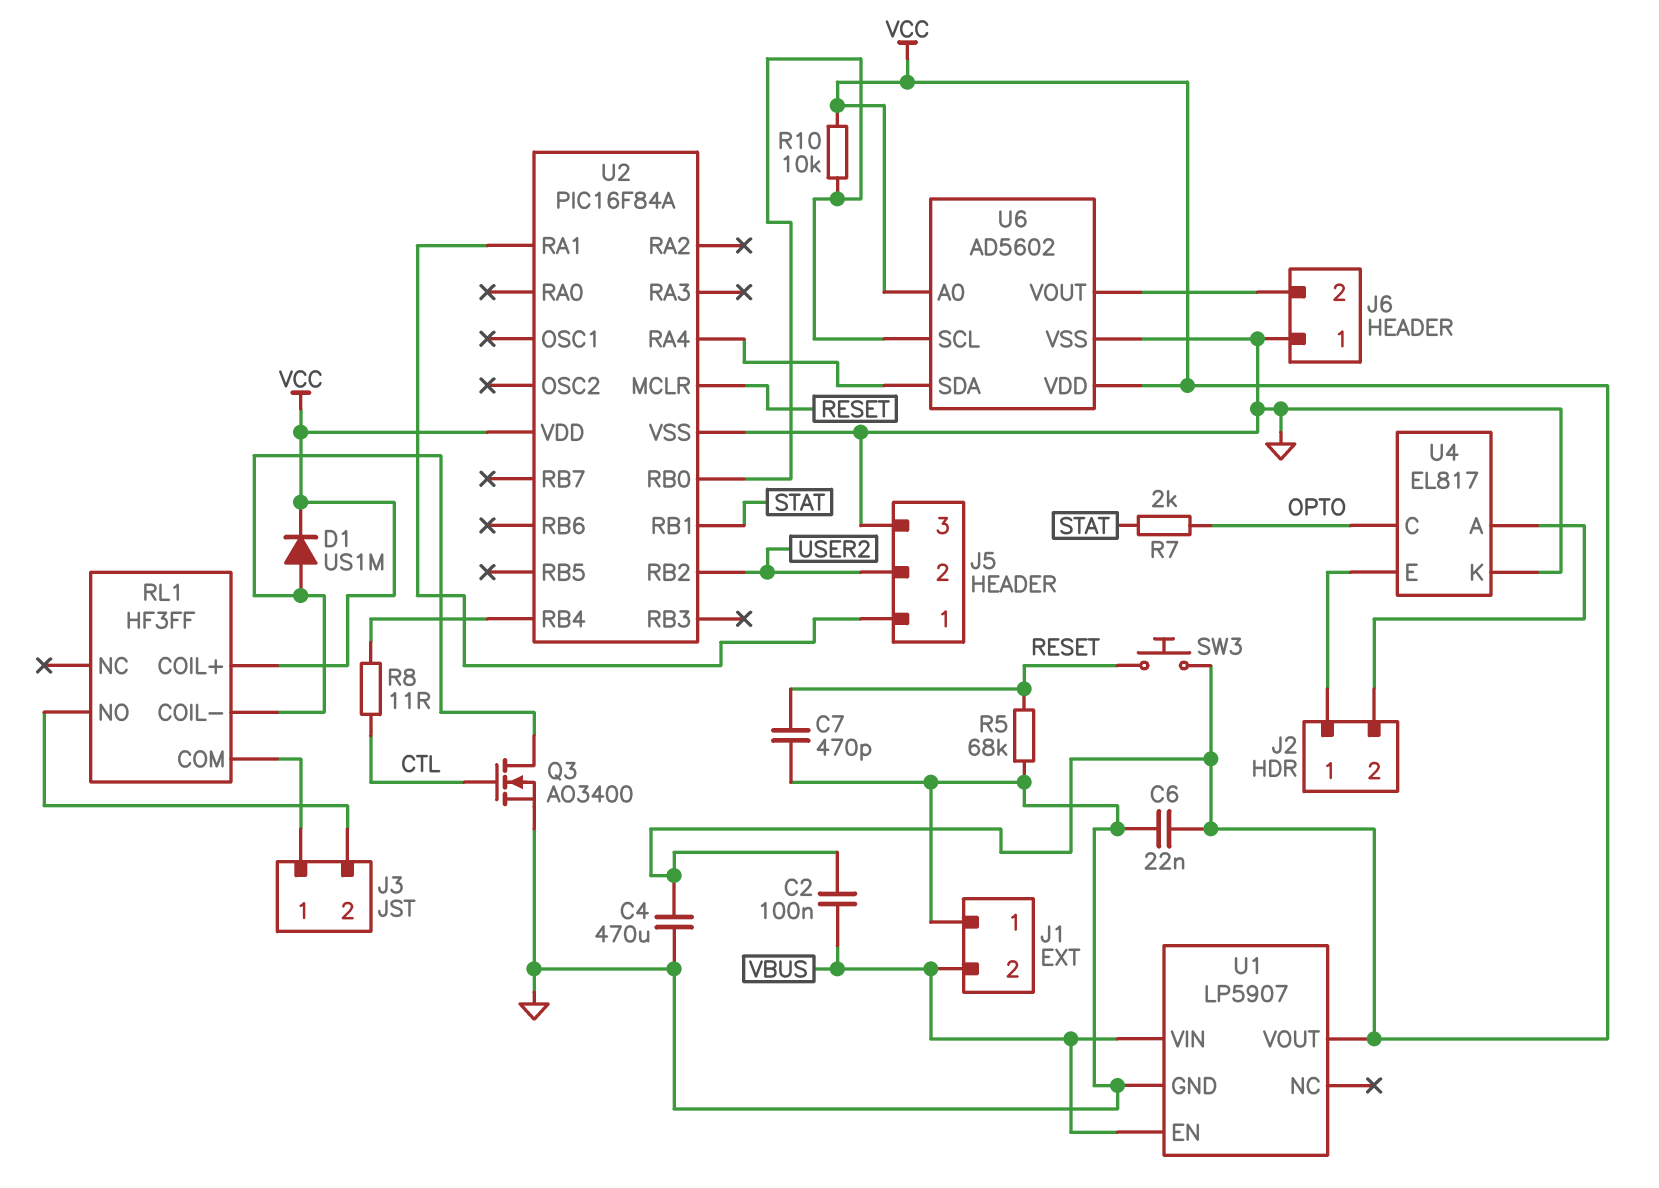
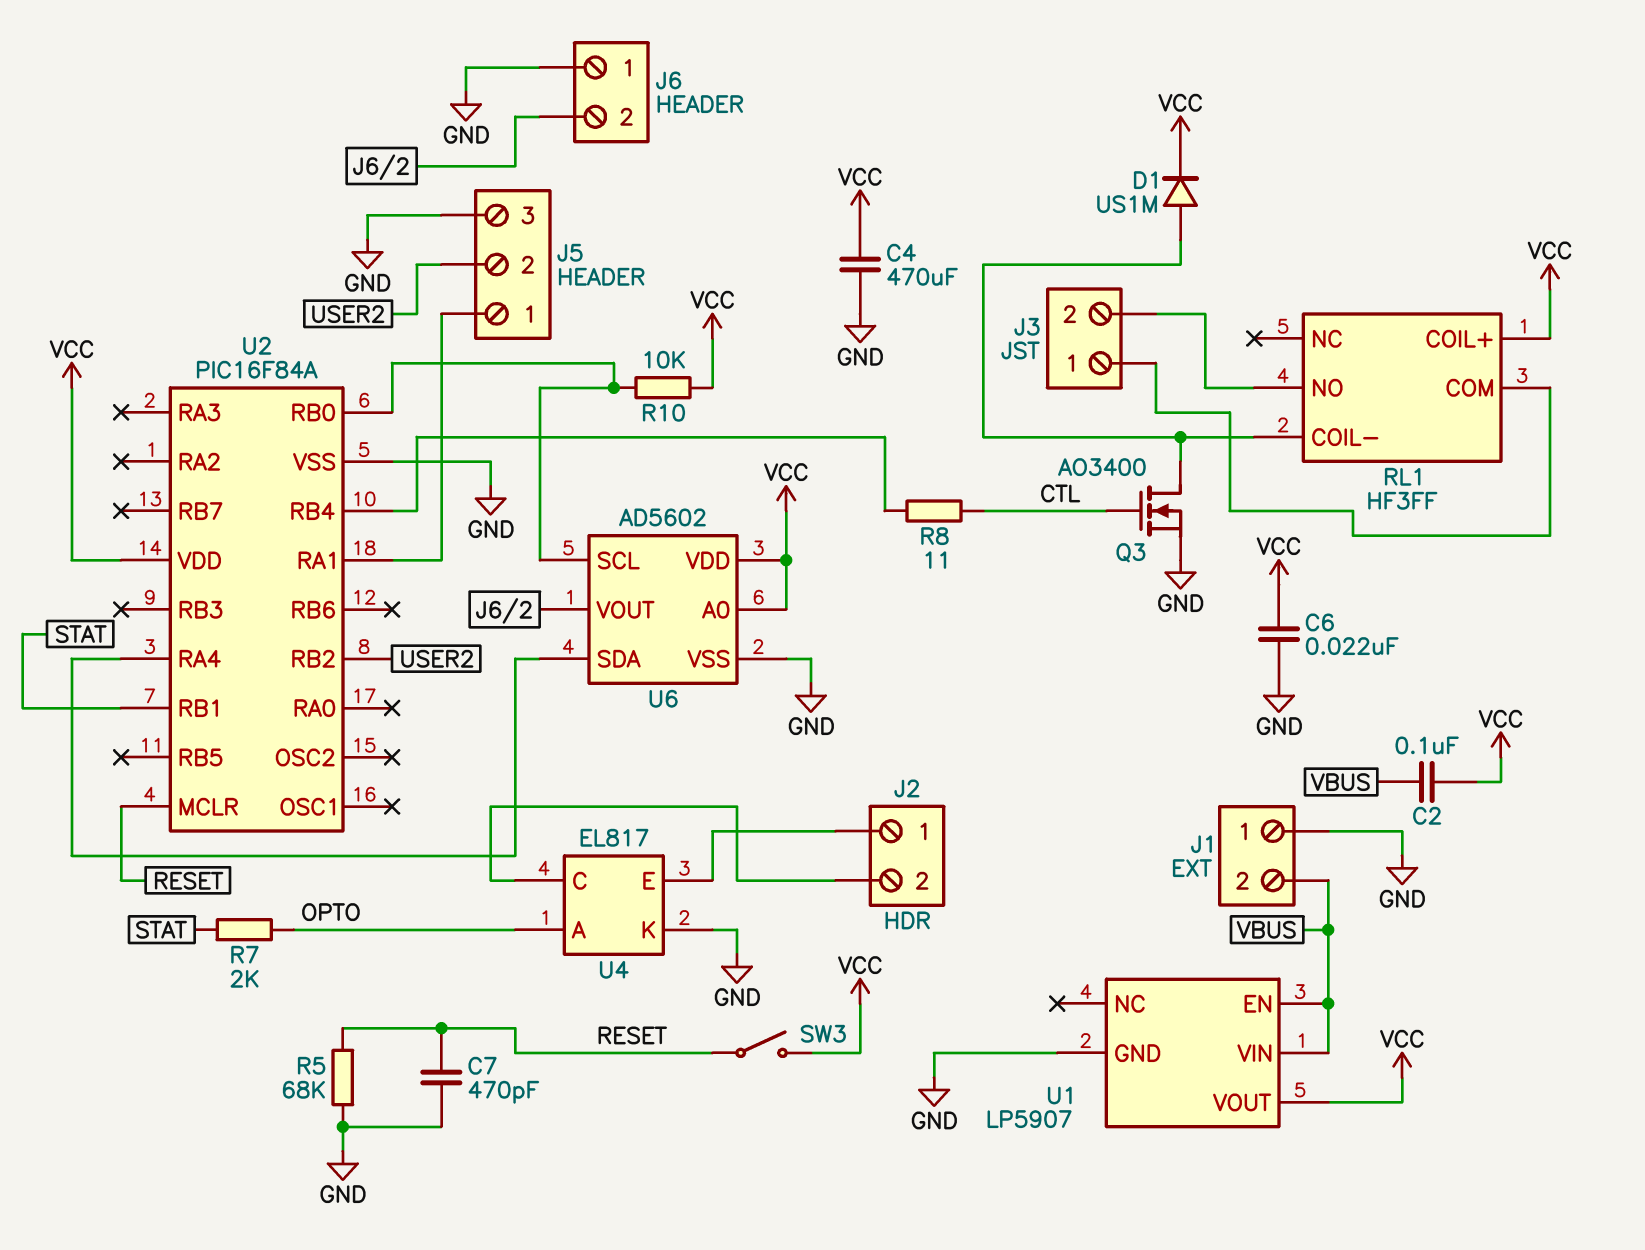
SW3: button (RESET, VCC) -> switch (RESET, VCC)
U4 pin A: J2/2 -> OPTO
U4 pin C: OPTO -> J2/2

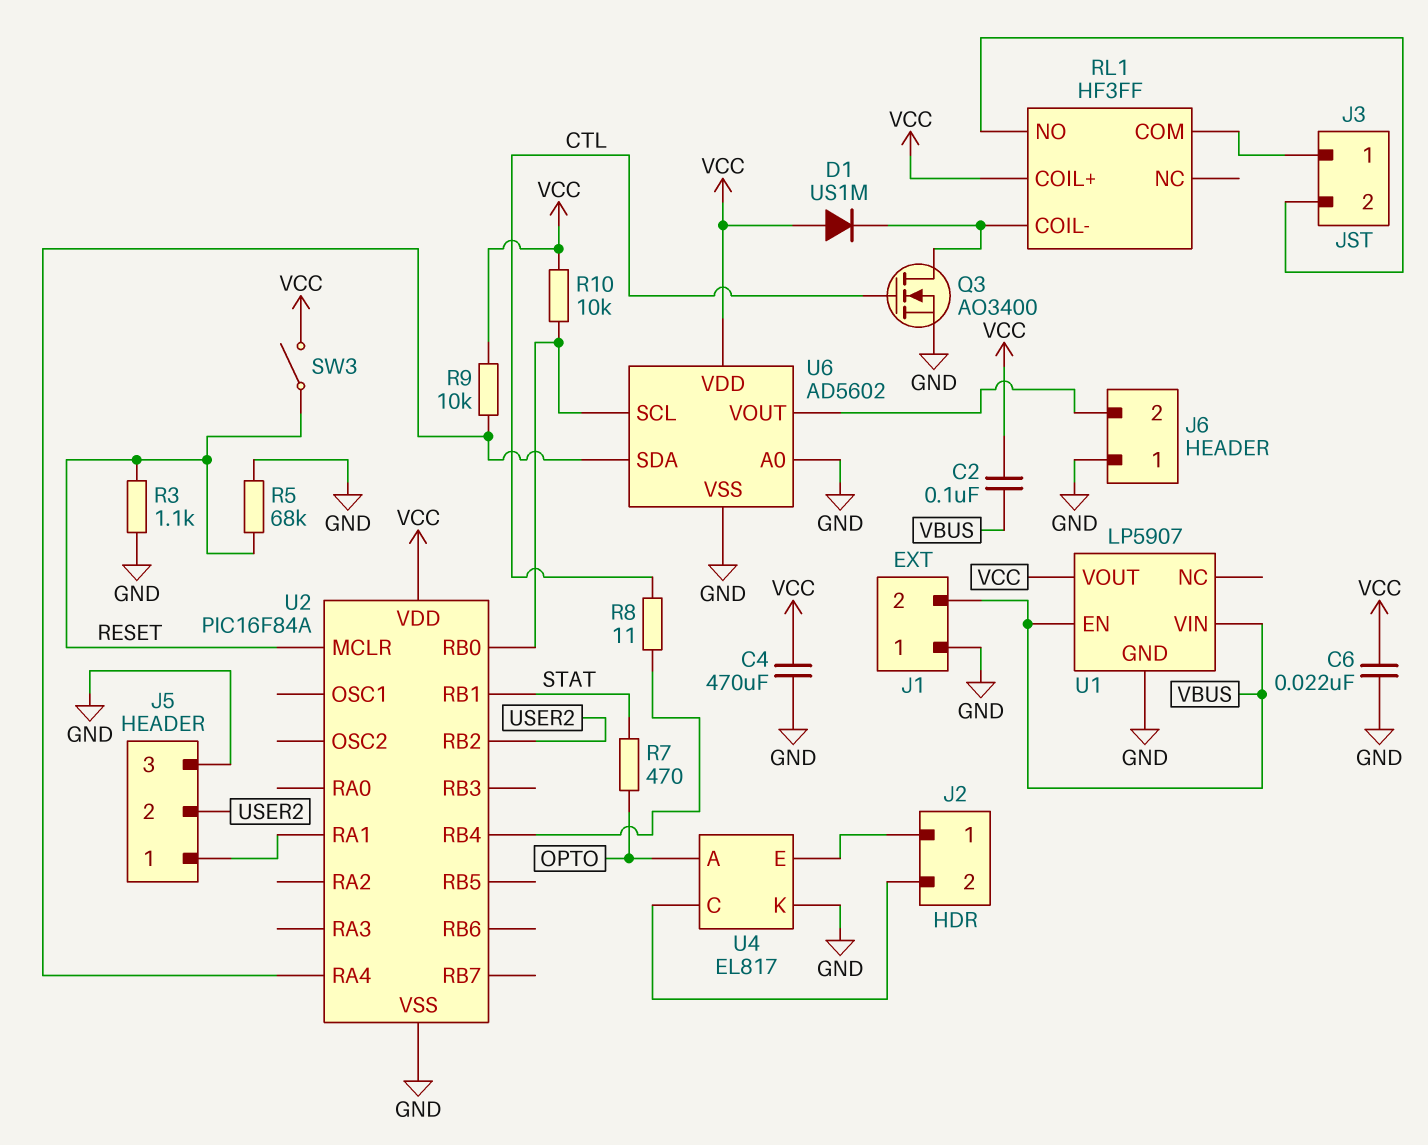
C7: 470pF (GND, RESET) -> none
D1: diode US1M (A RL1/COIL-, K VCC) -> diode US1M (A VCC, K RL1/COIL-)
R3: none -> 1.1k (GND, RESET)
R7: 2k (OPTO, STAT) -> 470 (OPTO, STAT)
R9: none -> 10k (U2/RA4, VCC)
U6 pin A0: VCC -> GND

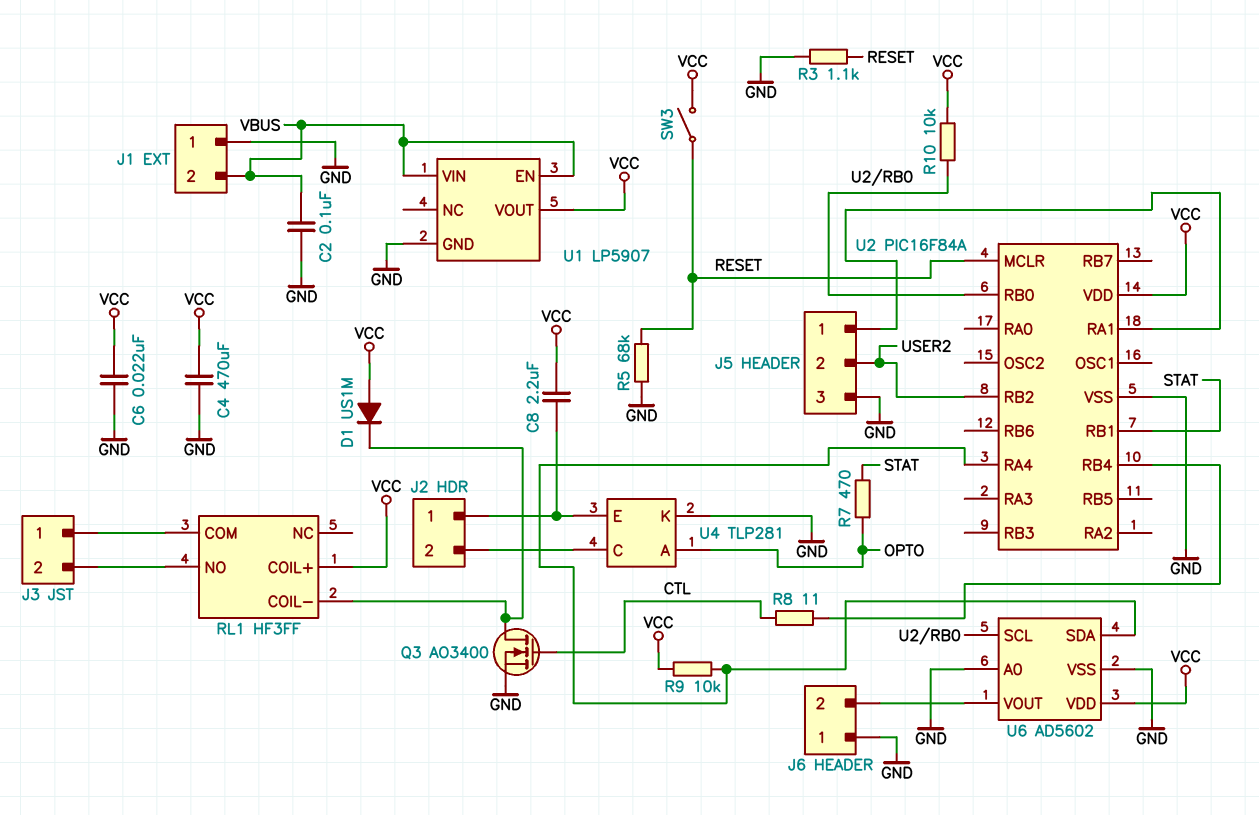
C2: 100nF (VBUS, VCC) -> 100nF (GND, VBUS)
C8: none -> 2.2uF (J2/1, VCC)
U4: EL817 -> TLP281

